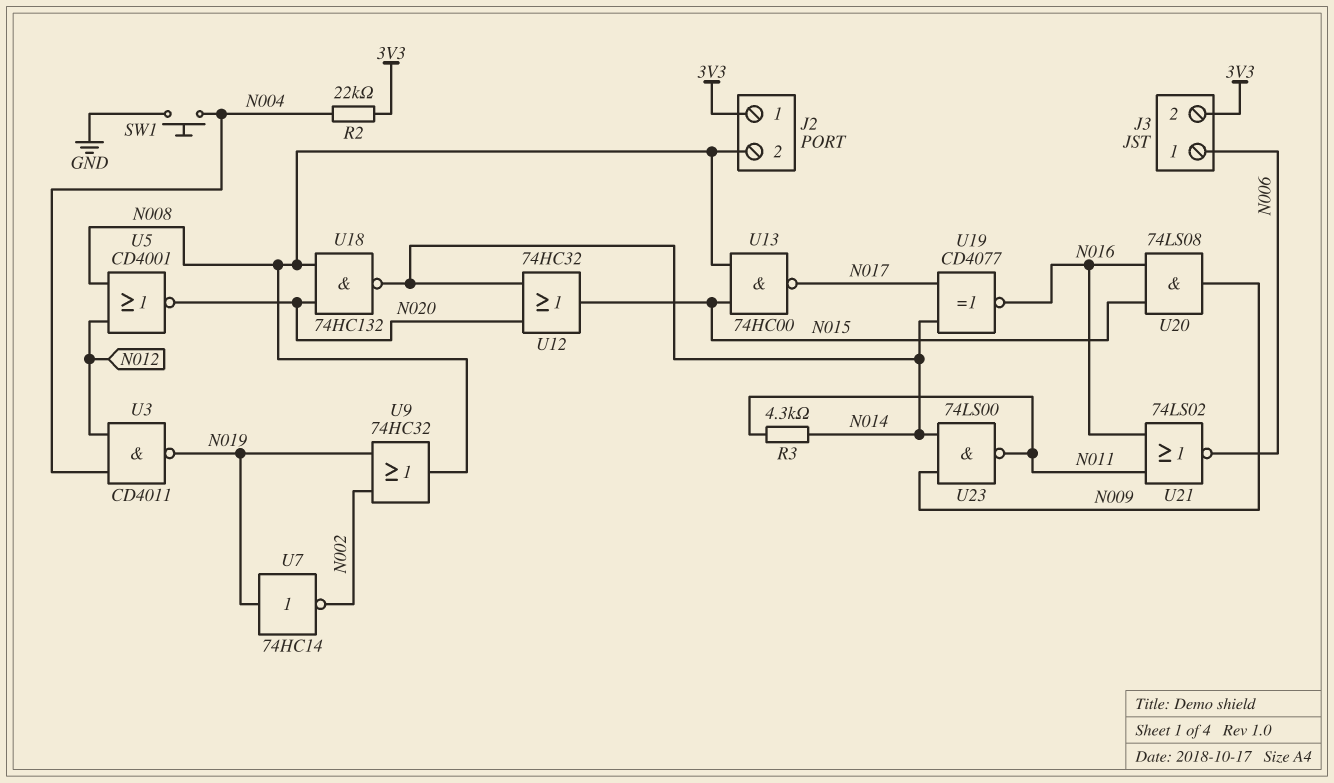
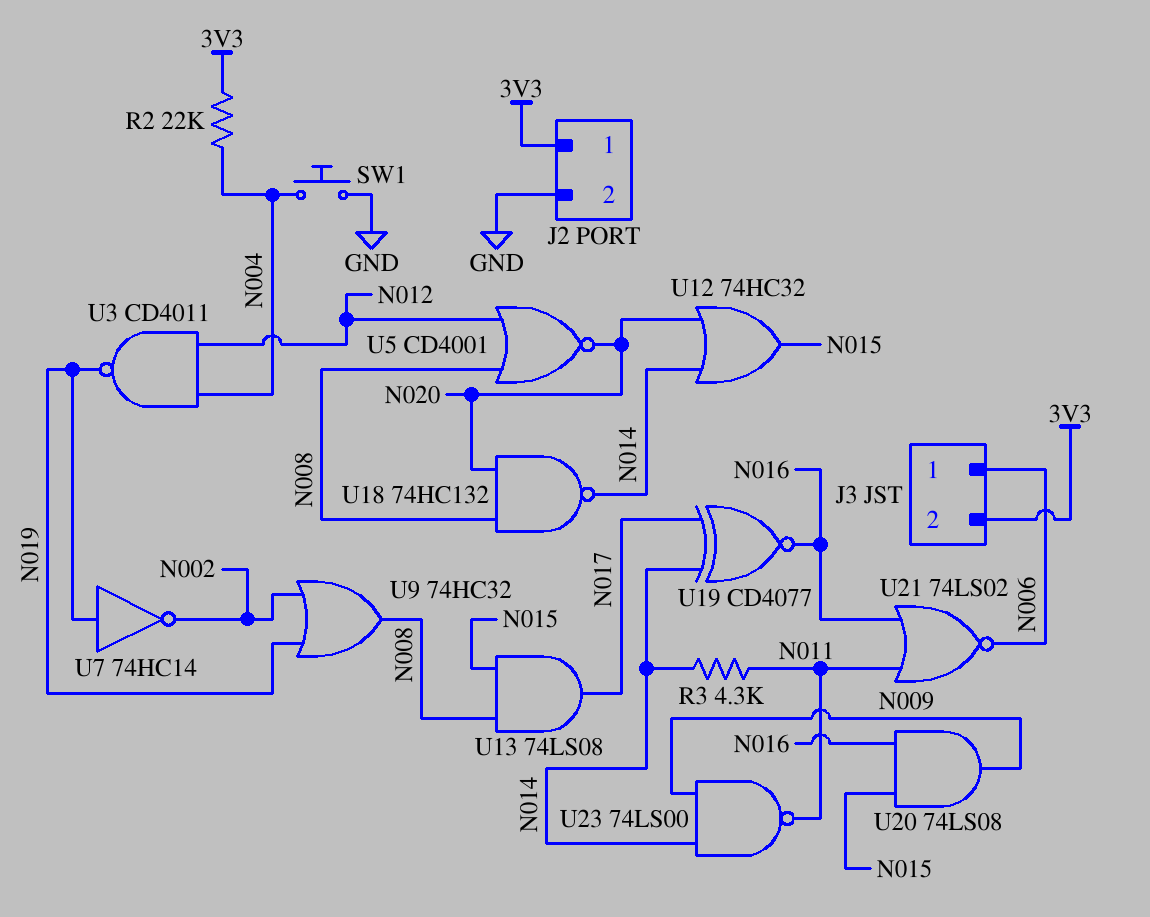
J2 pin 2: N008 -> GND
U13: NAND 74HC00 (in N008, in N015, out N017) -> AND 74LS08 (in N008, in N015, out N017)

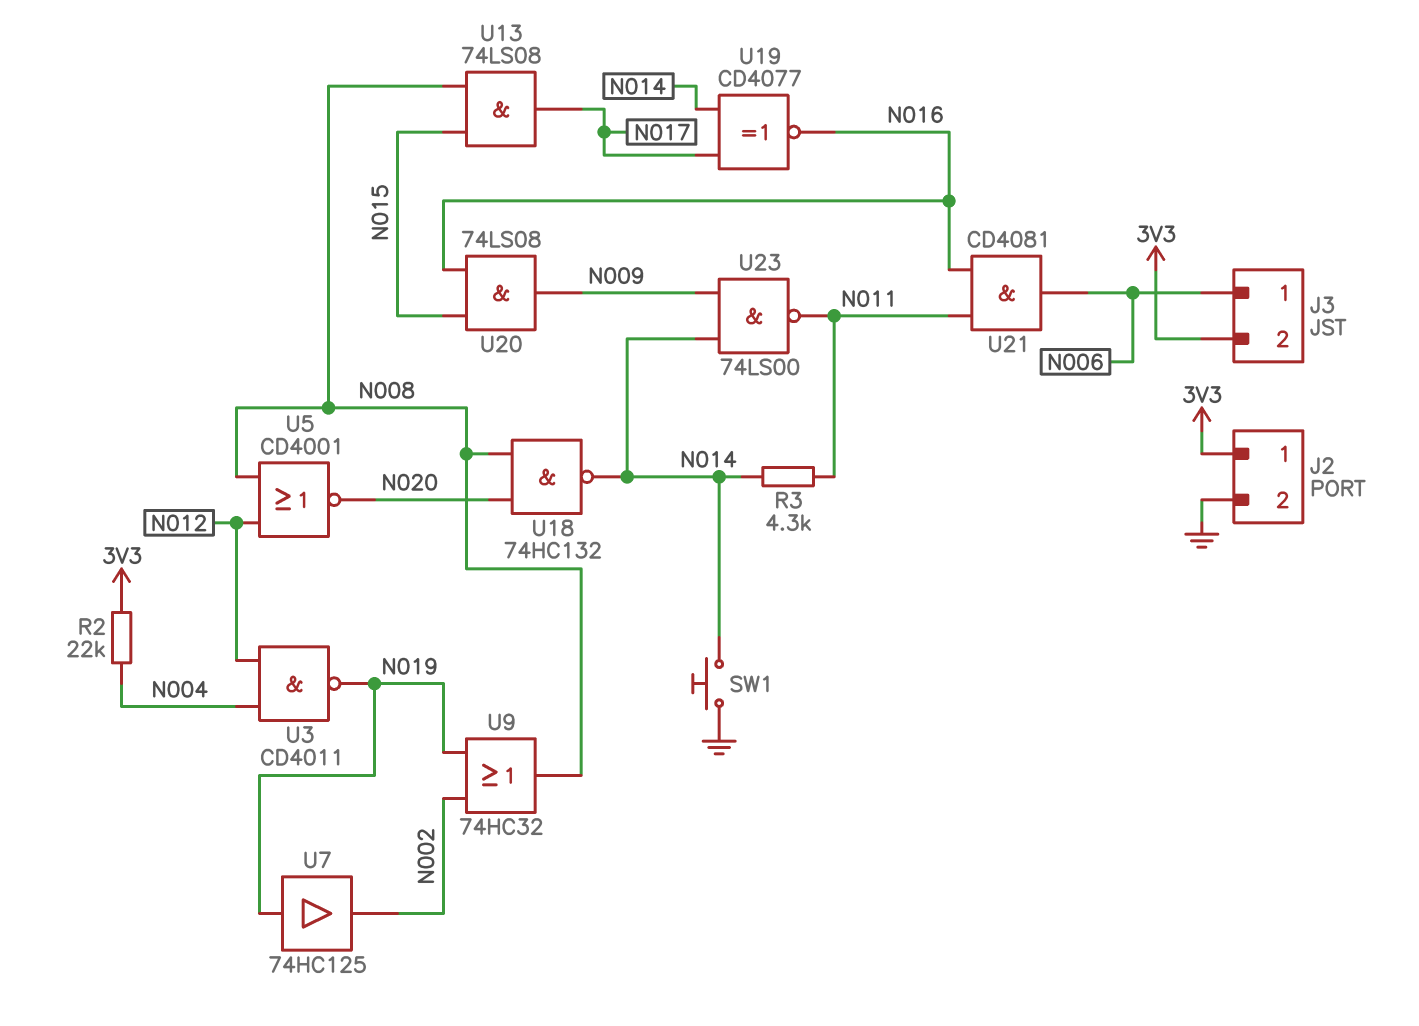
SW1: button (GND, N004) -> button (GND, N014)
U7: NOT 74HC14 (in N019, out N002) -> buffer 74HC125 (in N019, out N002)
U12: OR 74HC32 (in N014, in N020, out N015) -> none
U21: NOR 74LS02 (in N011, in N016, out N006) -> AND CD4081 (in N011, in N016, out N006)

